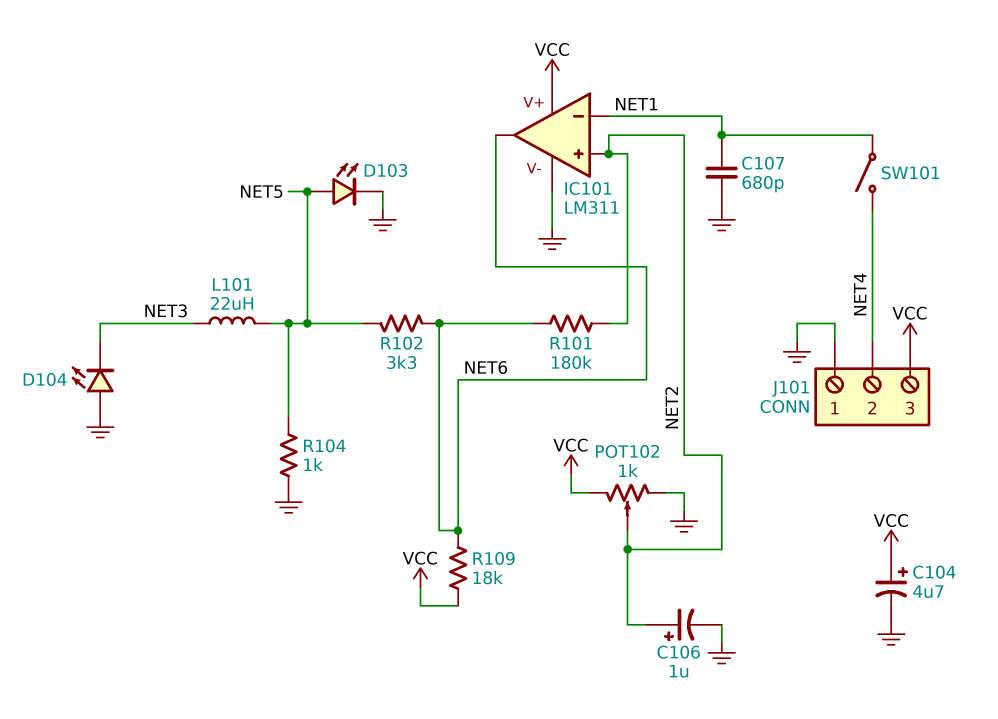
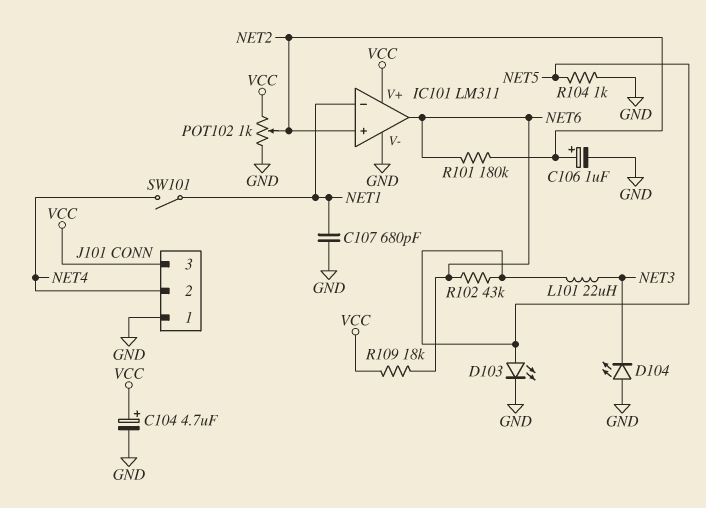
R102: 3.3k (NET5, NET6) -> 43k (NET5, NET6)

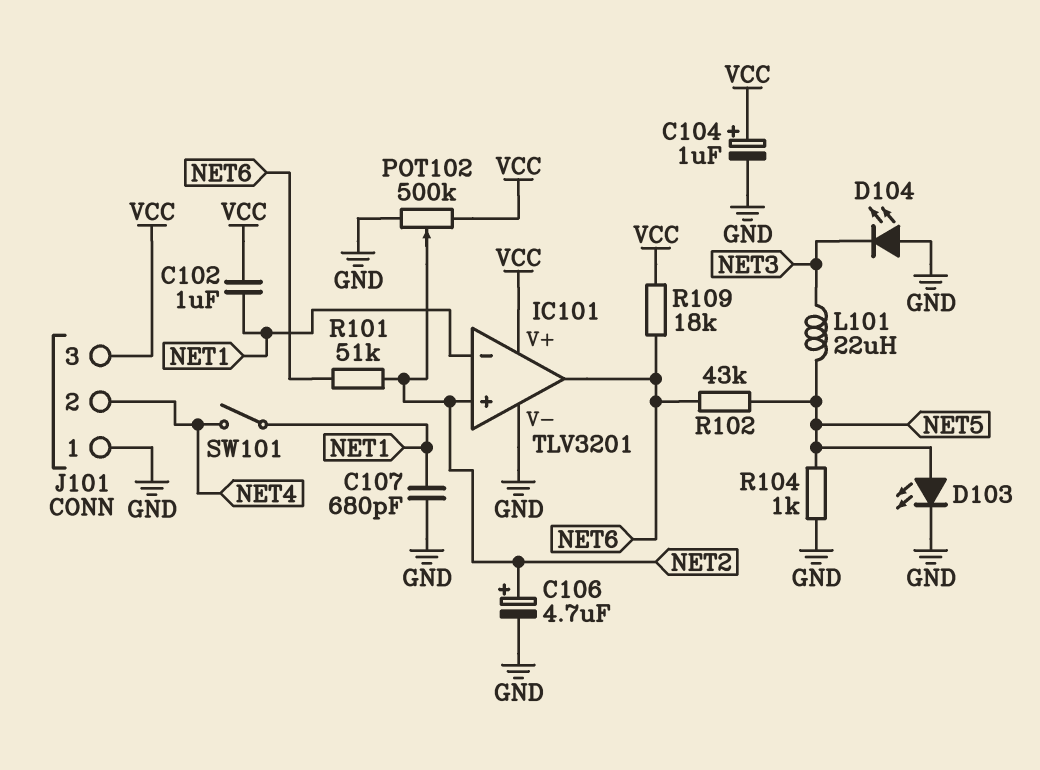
C102: none -> 1uF (NET1, VCC)
C104: 4.7uF (plus VCC, minus GND) -> 1uF (plus VCC, minus GND)
C106: 1uF (plus NET2, minus GND) -> 4.7uF (plus NET2, minus GND)
IC101: LM311 -> TLV3201
POT102: 1k (GND, VCC, wiper NET2) -> 500k (GND, VCC, wiper NET2)
R101: 180k (NET2, NET6) -> 51k (NET2, NET6)

